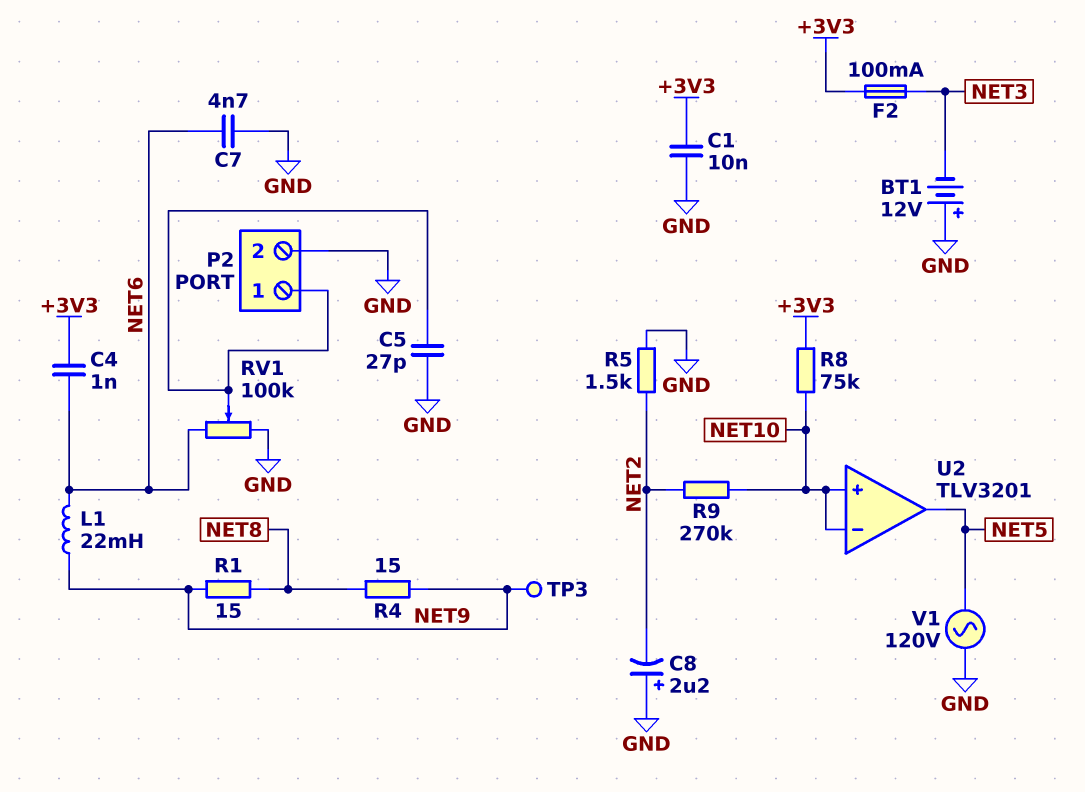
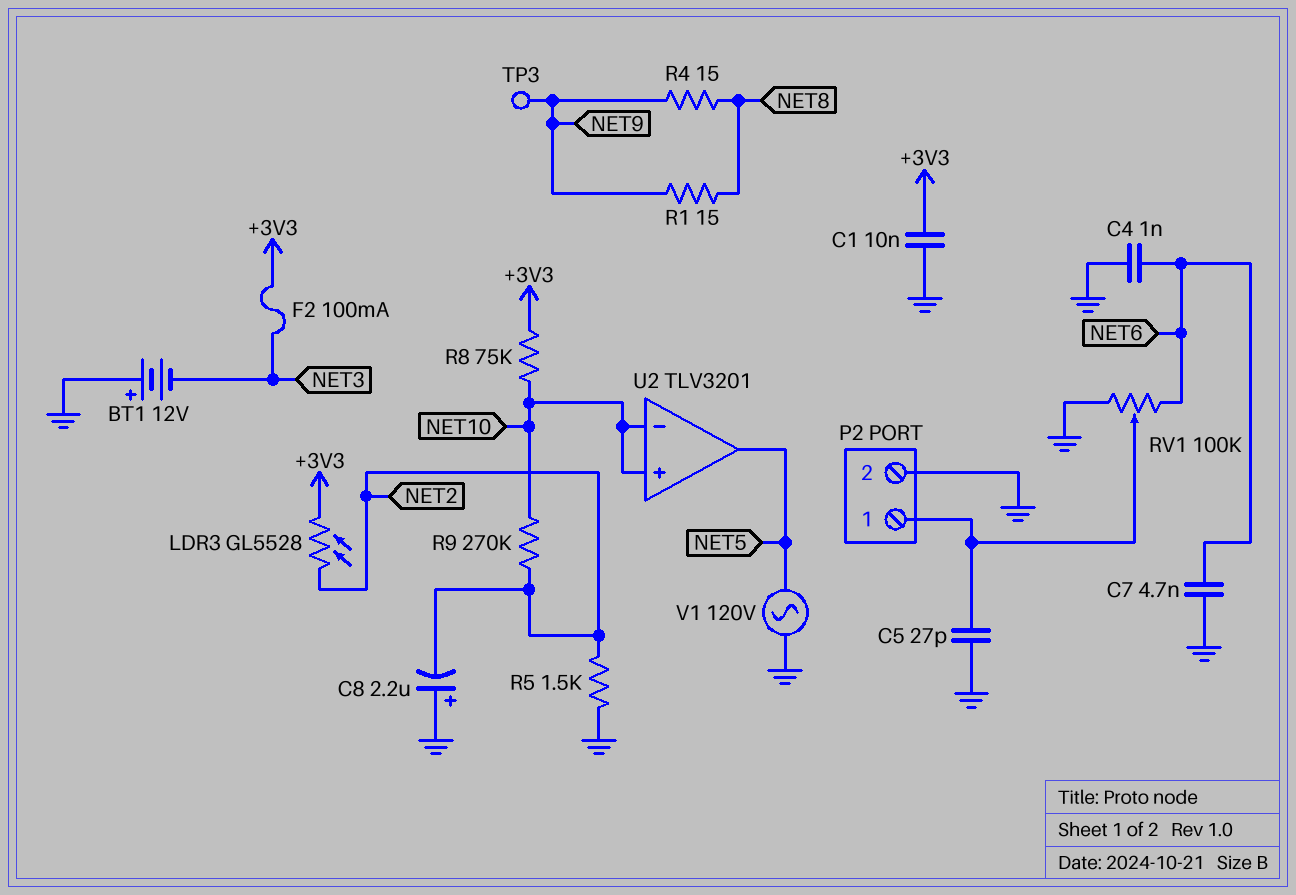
C4: 1nF (+3V3, NET6) -> 1nF (GND, NET6)
L1: 22mH (NET6, NET9) -> none
LDR3: none -> GL5528 (+3V3, NET2)

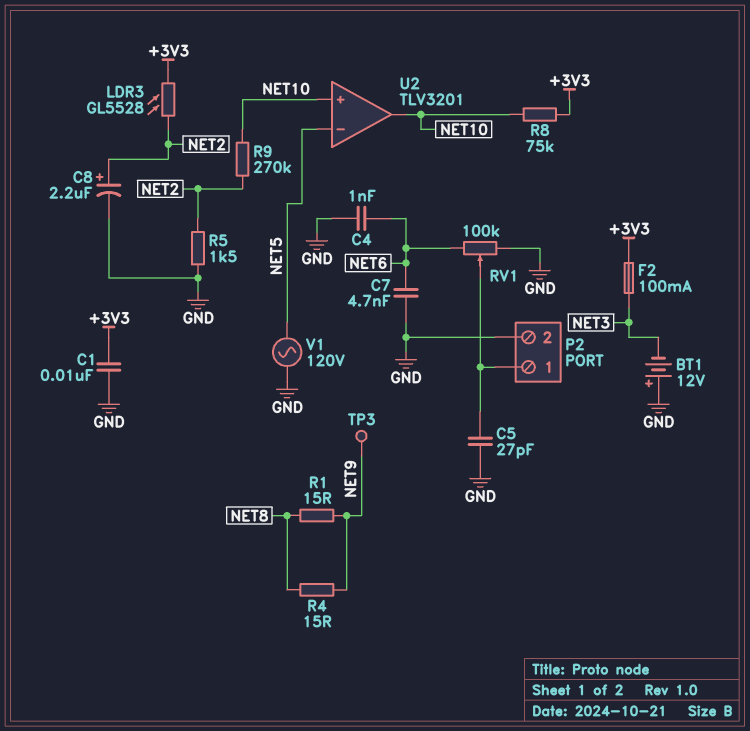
C8: 2.2uF (plus GND, minus NET2) -> 2.2uF (plus NET2, minus GND)
U2 pin in-: NET10 -> NET5
U2 pin out: NET5 -> NET10

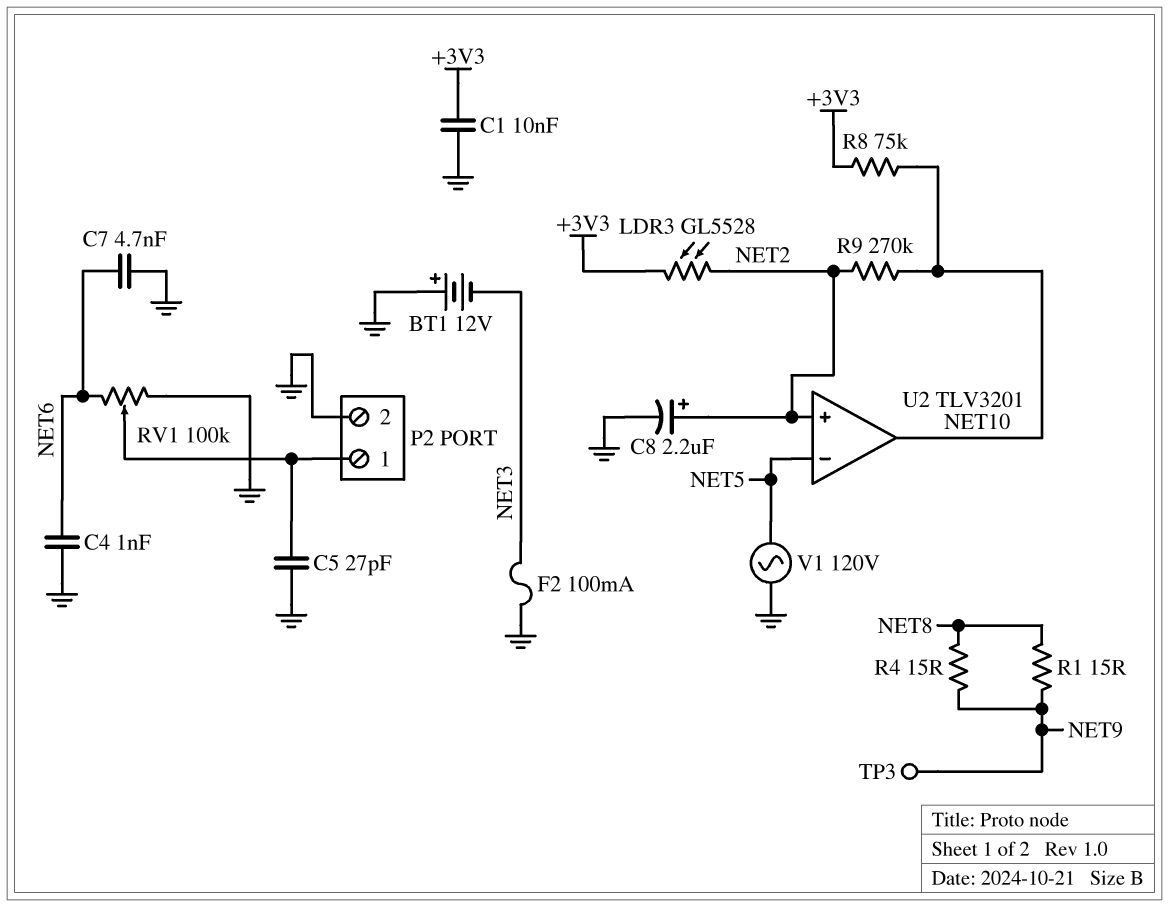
F2: 100mA (+3V3, NET3) -> 100mA (GND, NET3)
R5: 1.5k (GND, NET2) -> none
U2 pin in+: NET10 -> NET2

